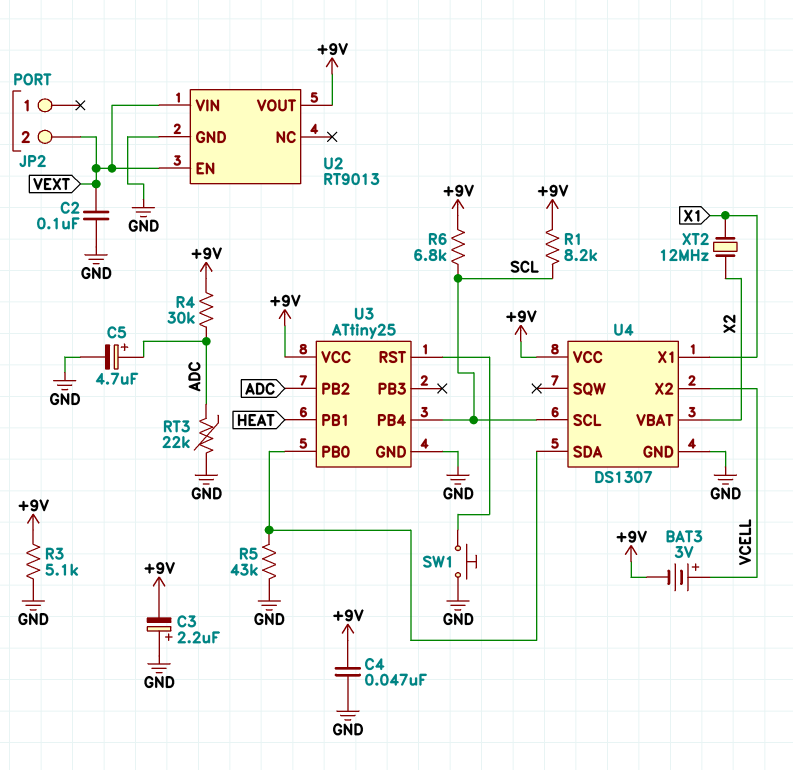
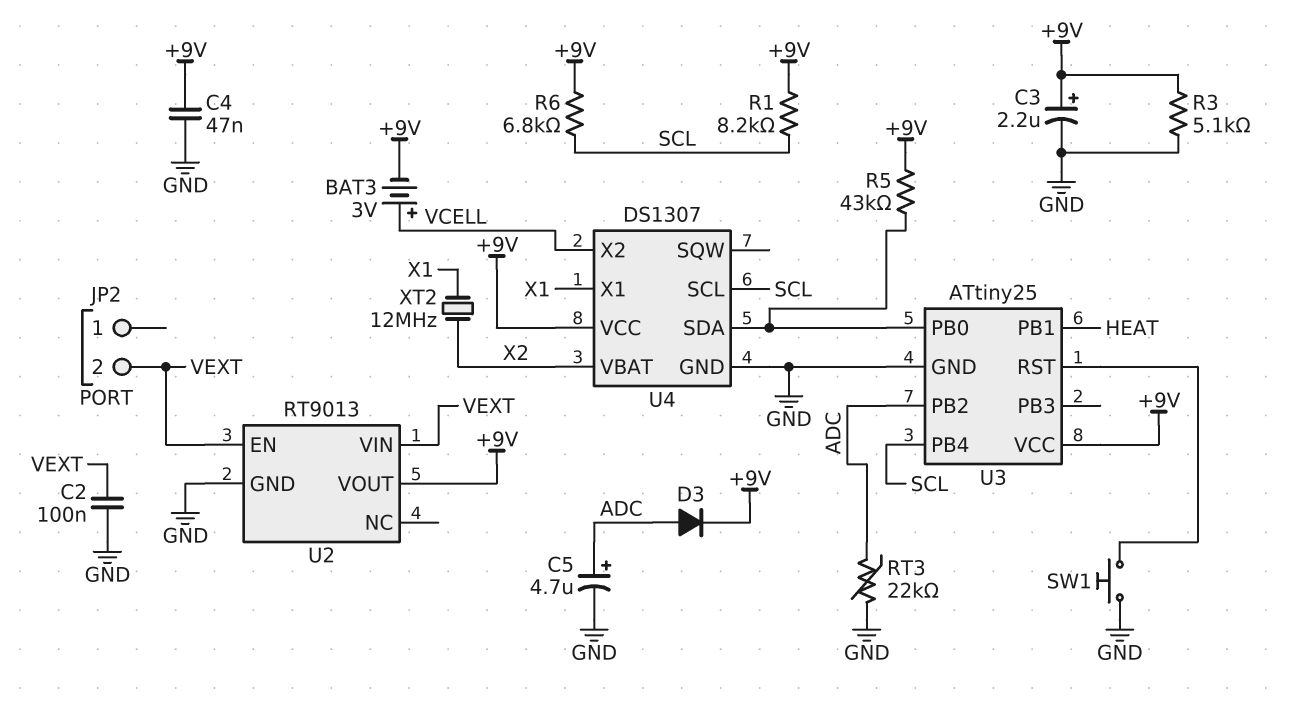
C3: 2.2uF (plus GND, minus +9V) -> 2.2uF (plus +9V, minus GND)
D3: none -> diode (A ADC, K +9V)
R4: 30k (+9V, ADC) -> none
R5: 43k (GND, U3/PB0) -> 43k (+9V, U3/PB0)

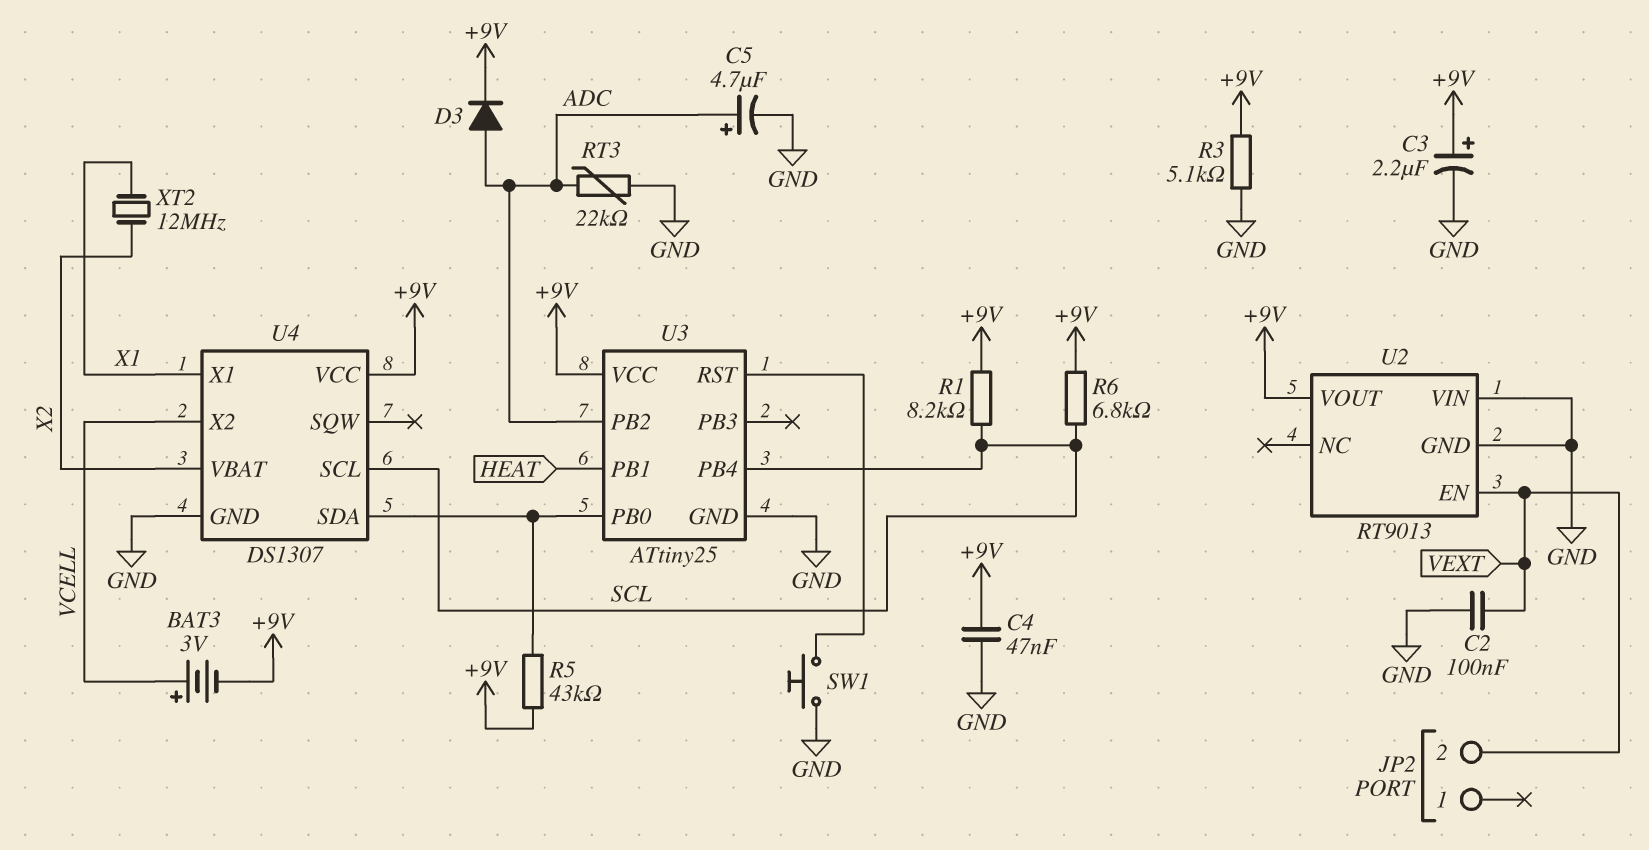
U2 pin VIN: VEXT -> GND

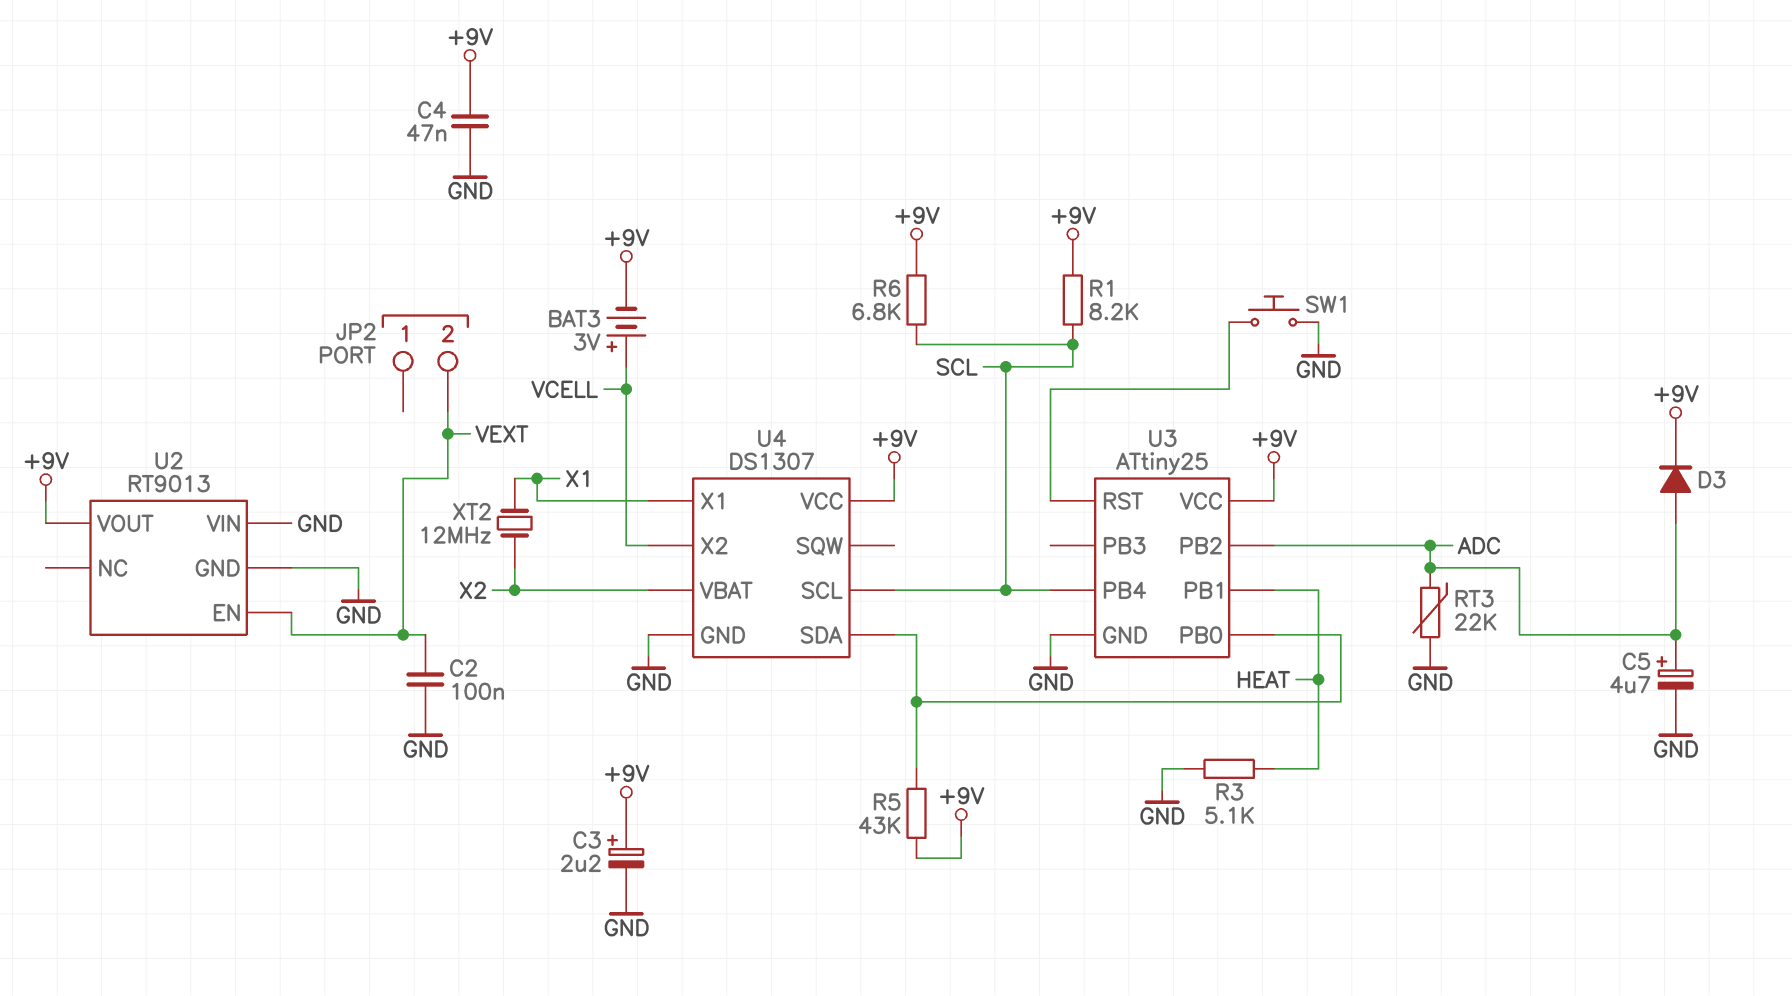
R3: 5.1k (+9V, GND) -> 5.1k (GND, HEAT)

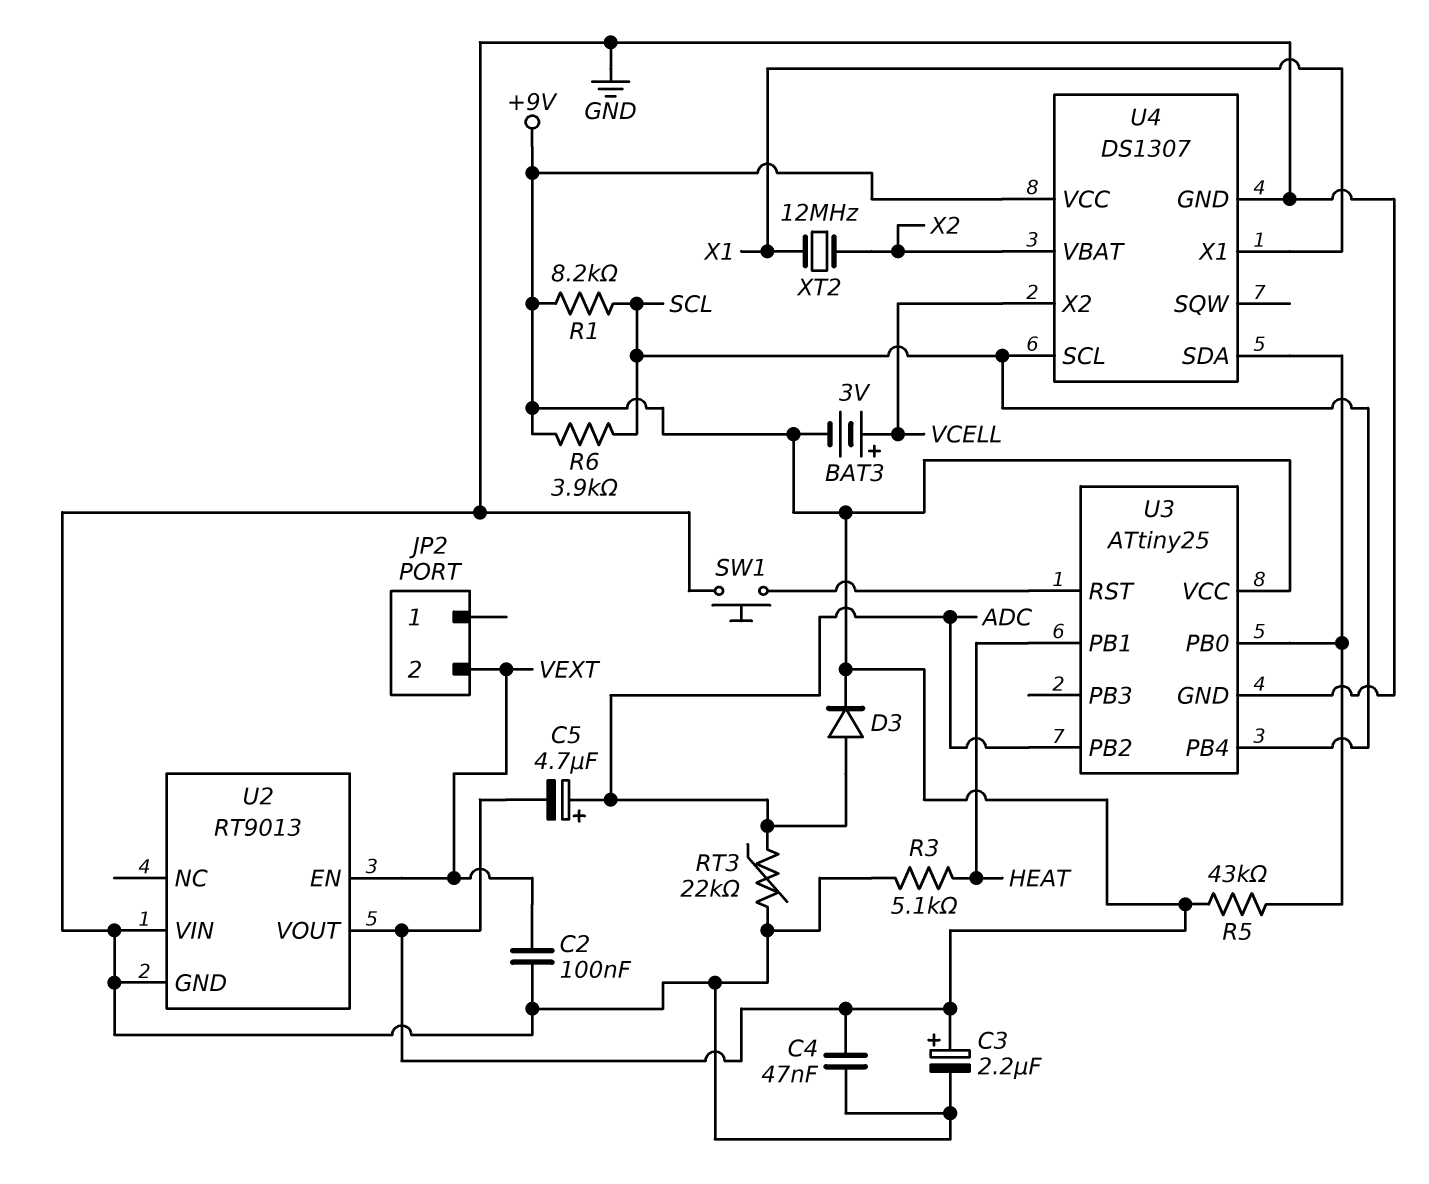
C5: 4.7uF (plus ADC, minus GND) -> 4.7uF (plus ADC, minus +9V)
R6: 6.8k (+9V, SCL) -> 3.9k (+9V, SCL)

